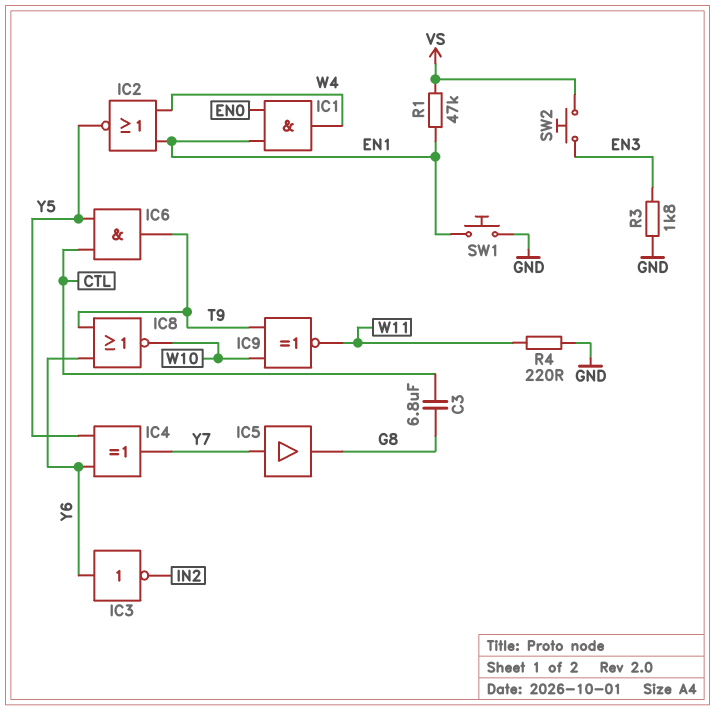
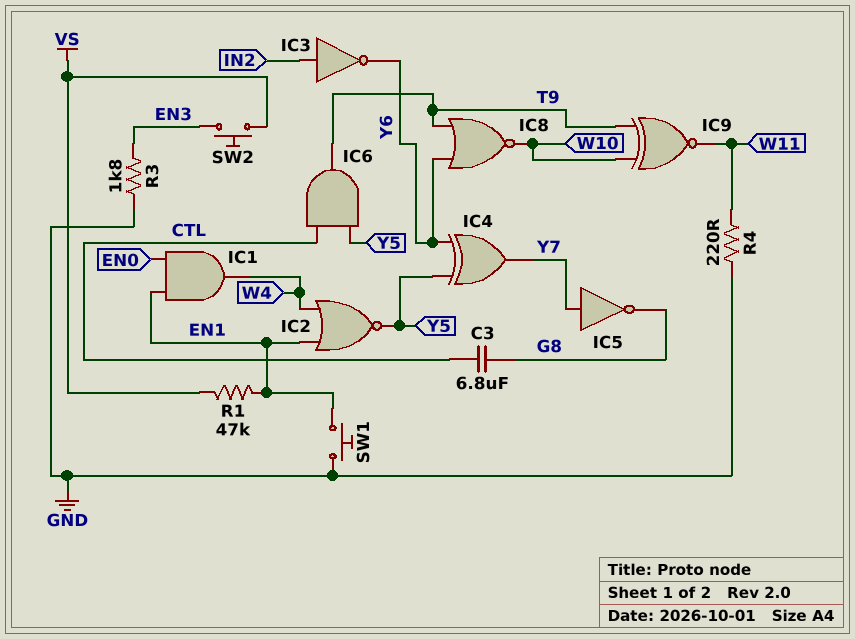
IC3: NOT (in Y6, out IN2) -> NOT (in IN2, out Y6)
IC5: buffer (in Y7, out G8) -> NOT (in Y7, out G8)

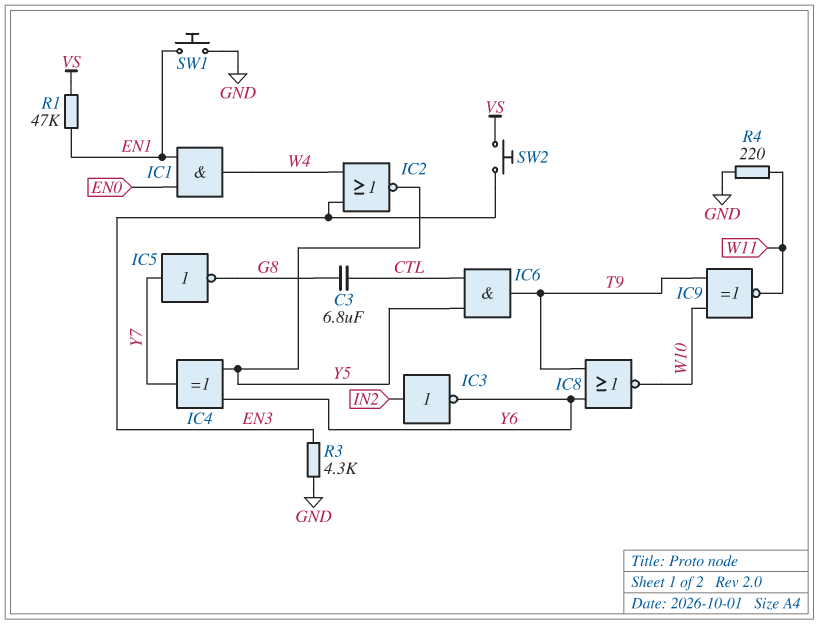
IC2: NOR (in EN1, in W4, out Y5) -> NOR (in EN3, in W4, out Y5)
R3: 1.8k (EN3, GND) -> 4.3k (EN3, GND)

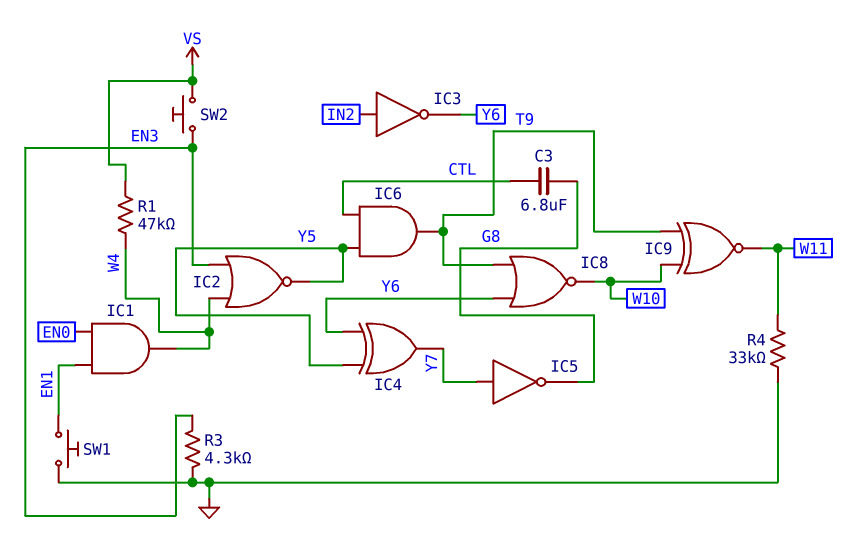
R1: 47k (EN1, VS) -> 47k (VS, W4)
R4: 220 (GND, W11) -> 33k (GND, W11)

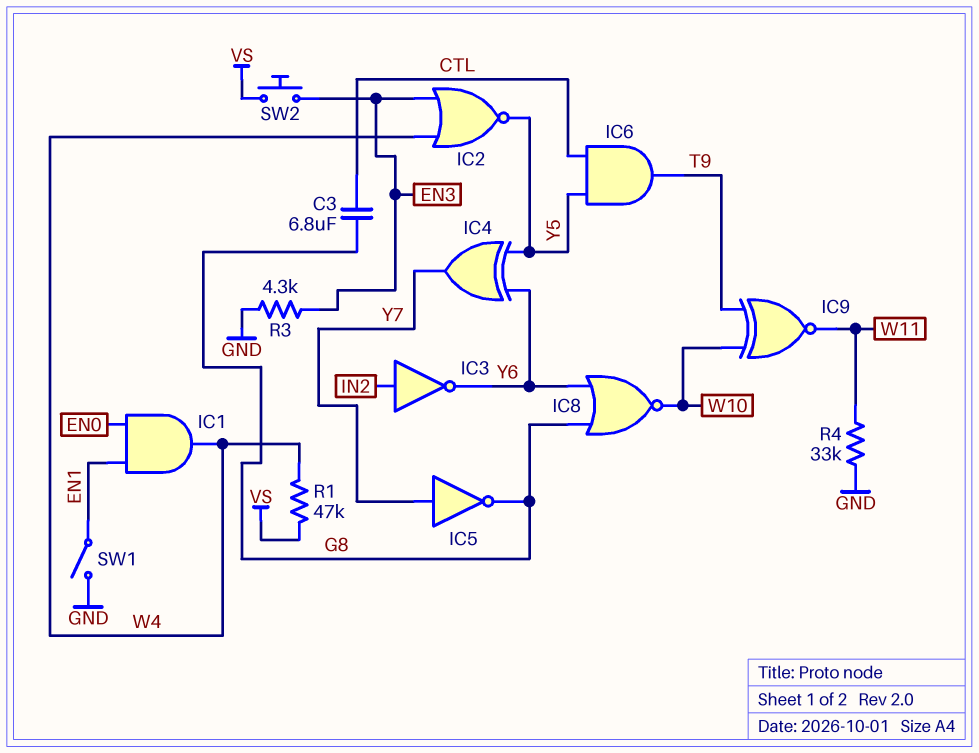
IC8: NOR (in T9, in Y6, out W10) -> NOR (in G8, in Y6, out W10)
SW1: button (EN1, GND) -> switch (EN1, GND)

